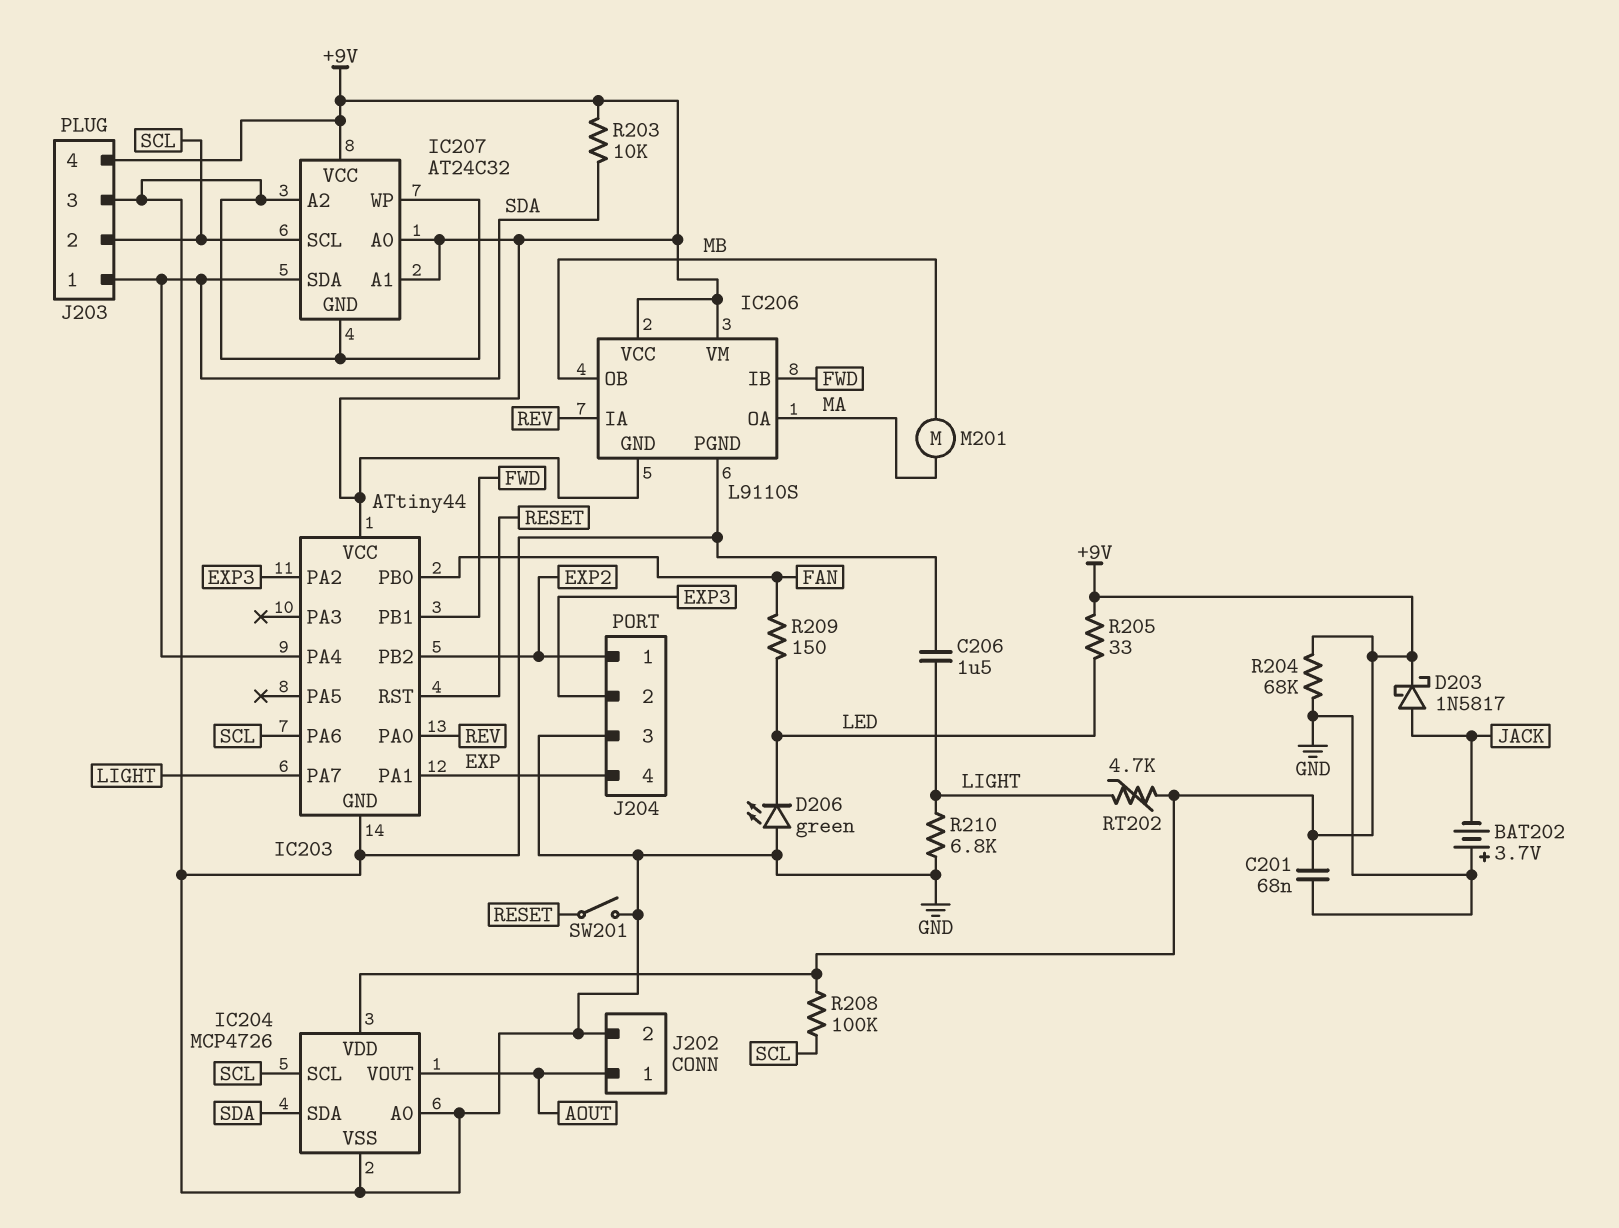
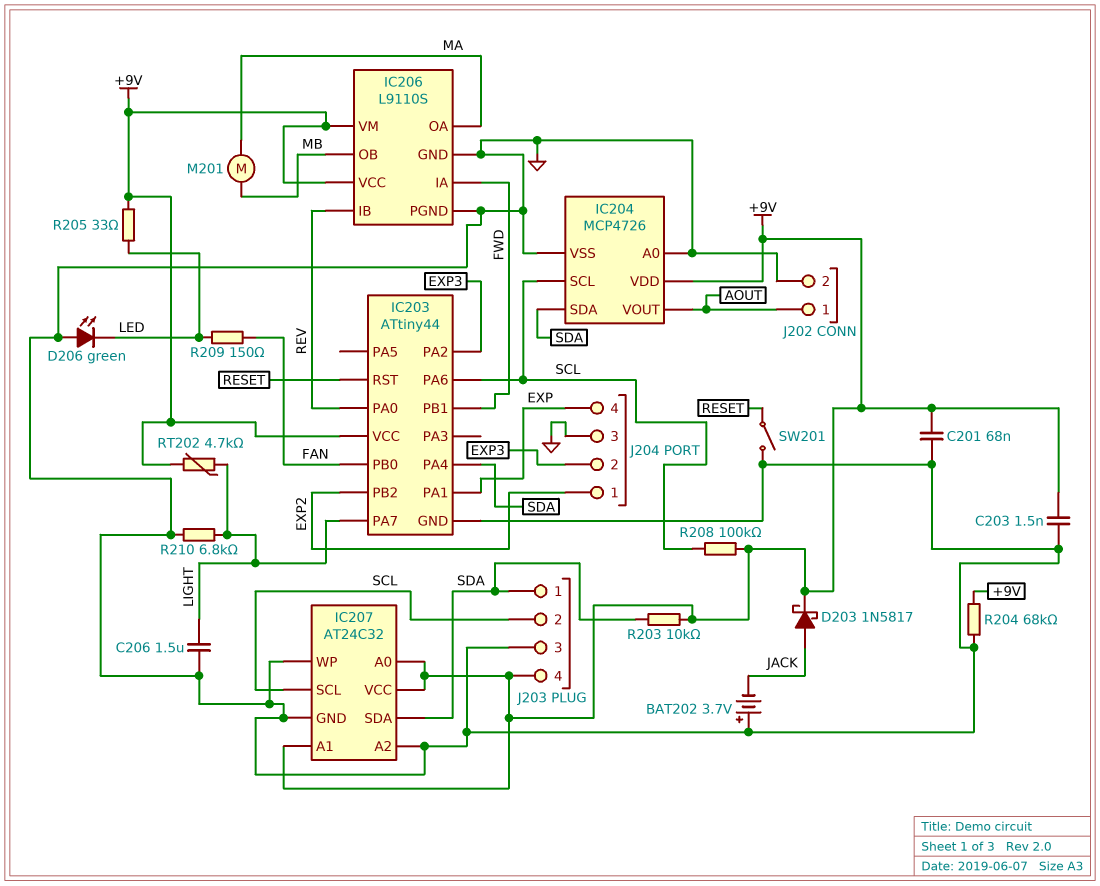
C203: none -> 1.5nF (+9V, GND)
IC206 pin GND: +9V -> GND
IC206 pin IA: REV -> FWD
IC206 pin IB: FWD -> REV

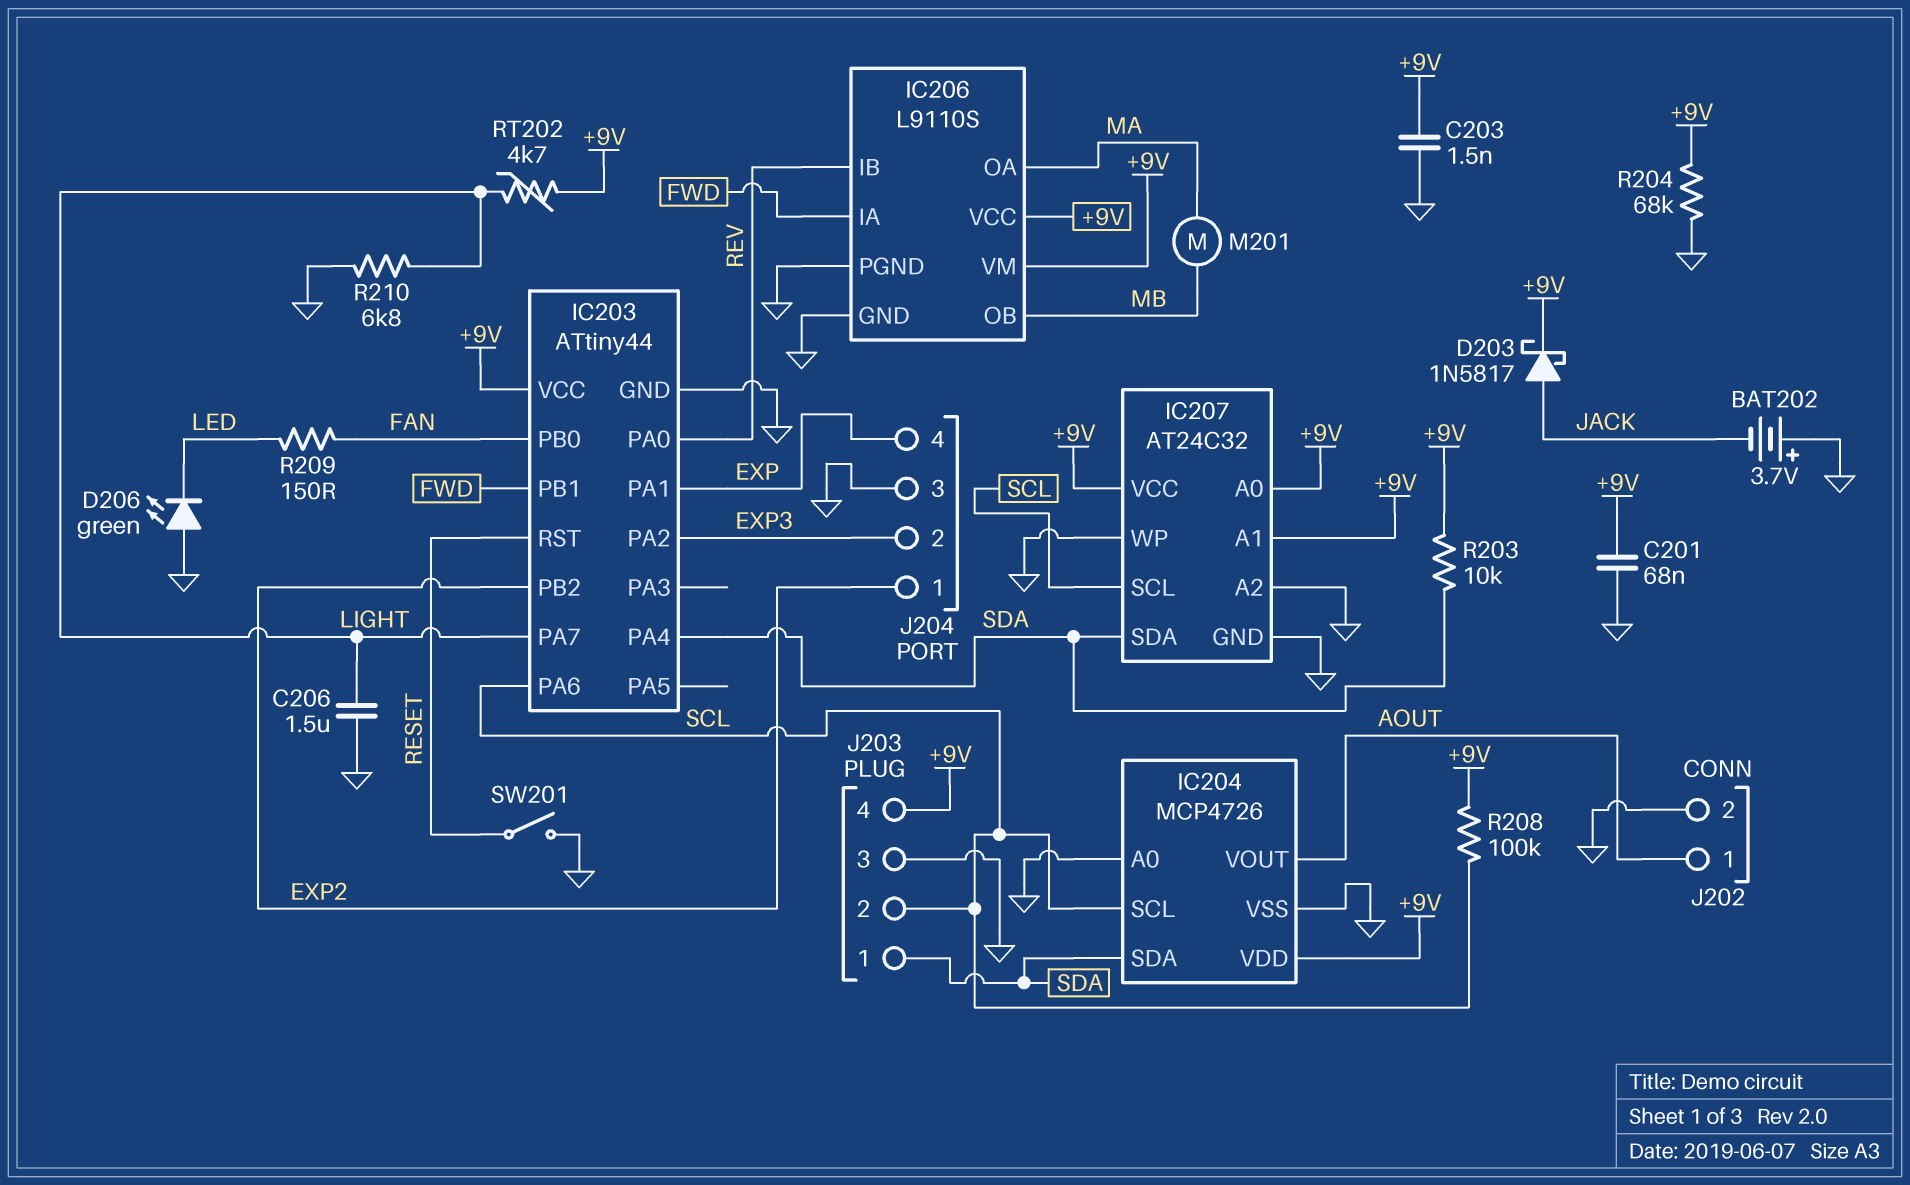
R205: 33 (+9V, LED) -> none

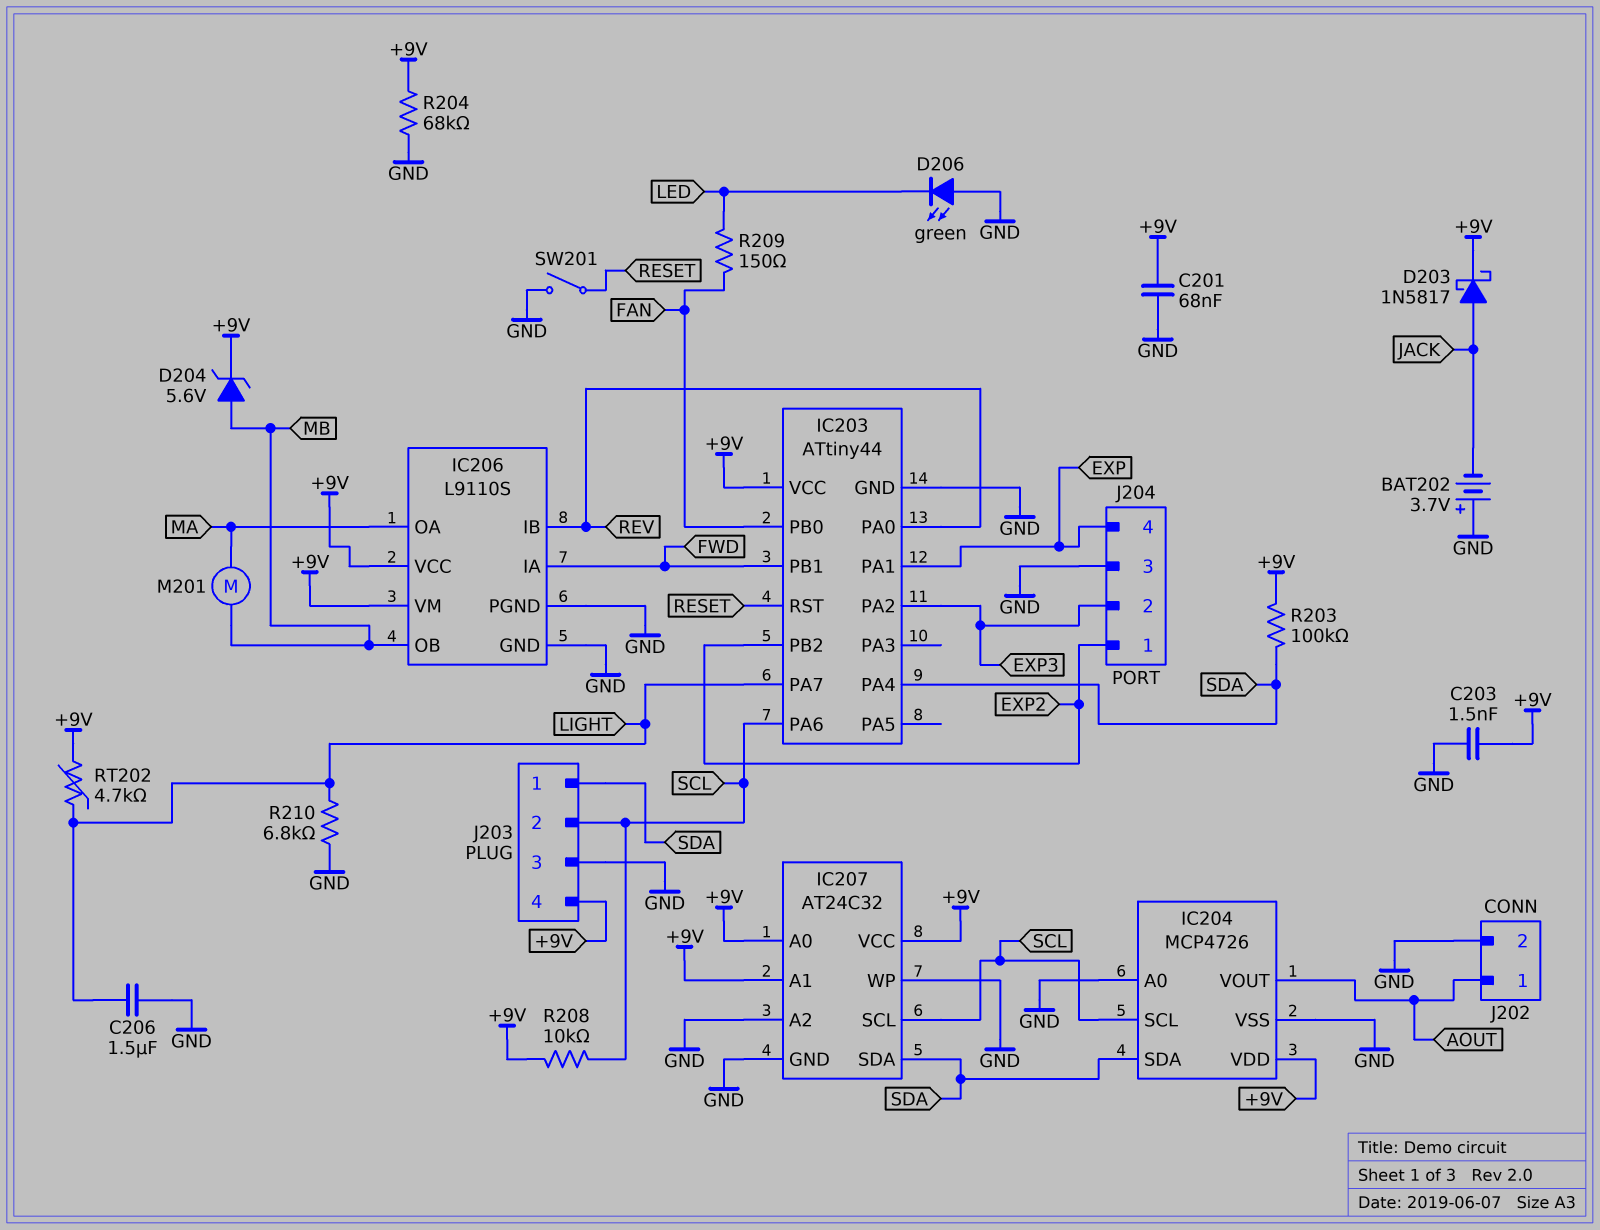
D204: none -> zener 5.6V (A MB, K +9V)
R203: 10k (+9V, SDA) -> 100k (+9V, SDA)
R208: 100k (+9V, SCL) -> 10k (+9V, SCL)

